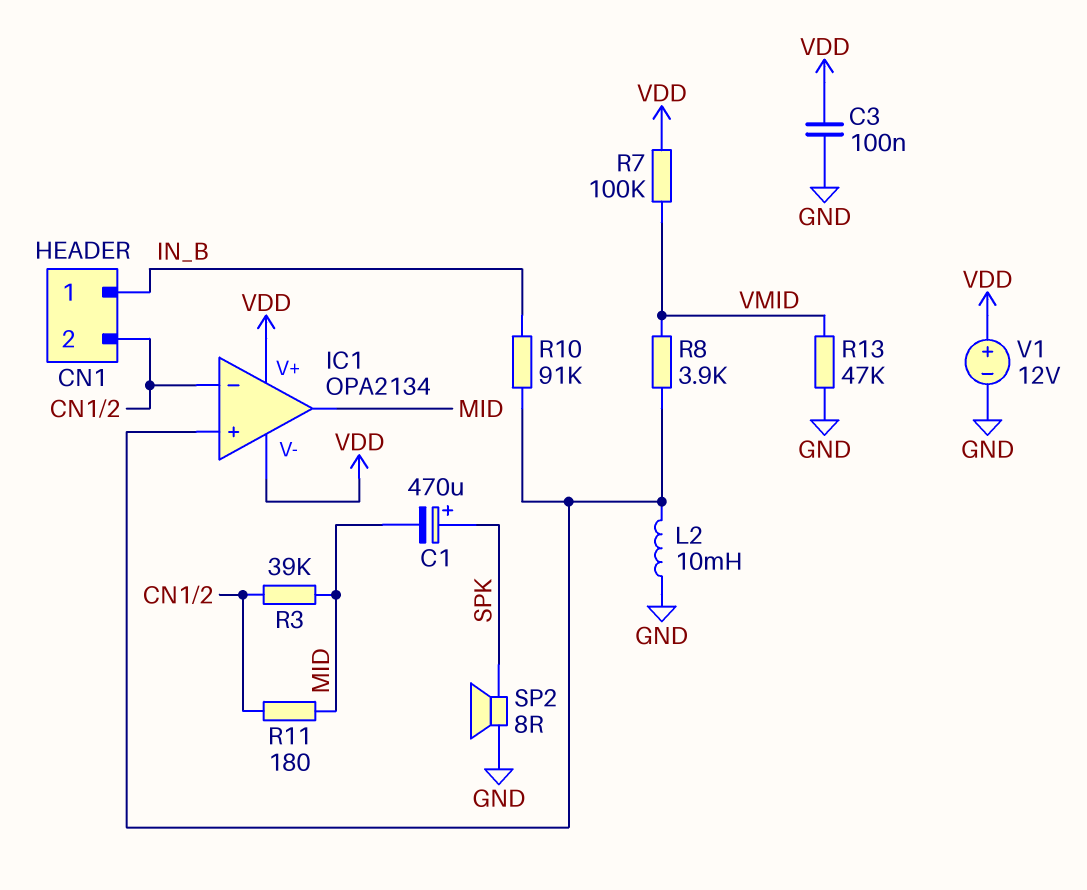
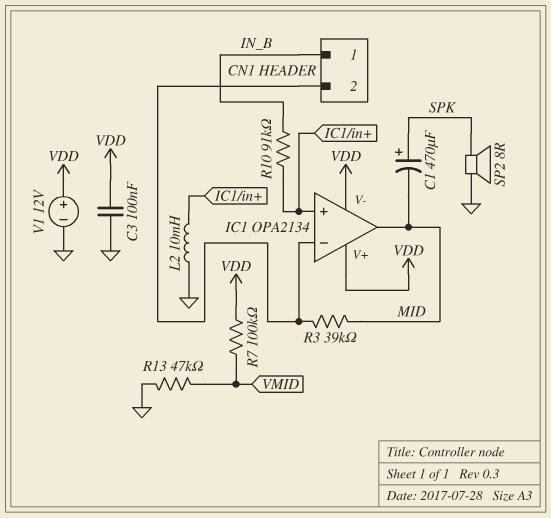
R8: 3.9k (IC1/in+, VMID) -> none
R11: 180 (CN1/2, MID) -> none

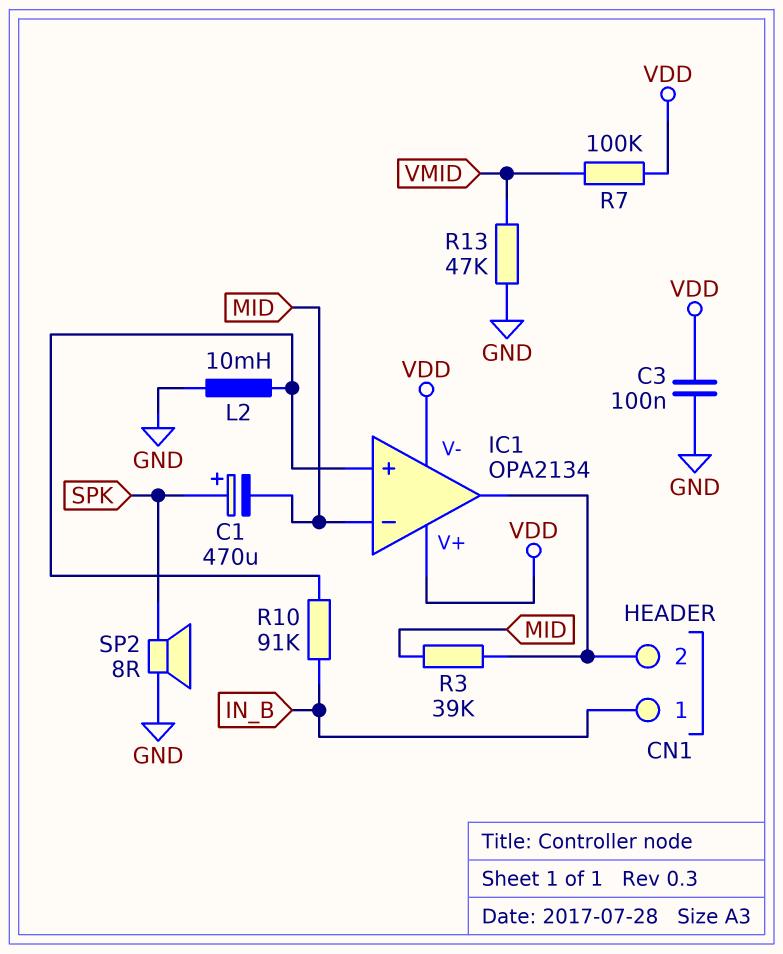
IC1 pin in-: CN1/2 -> MID
IC1 pin out: MID -> CN1/2
V1: 12V (plus VDD, minus GND) -> none

